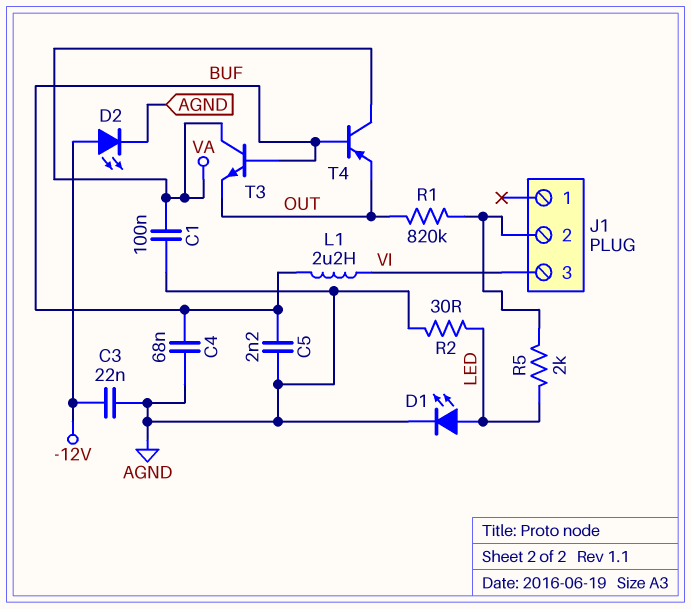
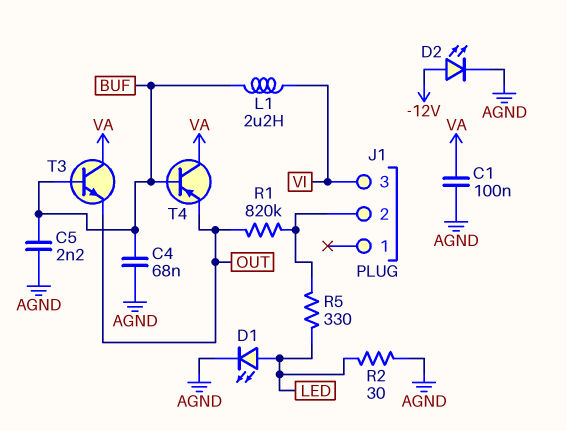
C3: 22nF (-12V, AGND) -> none
R5: 2k (J1/2, LED) -> 330 (J1/2, LED)

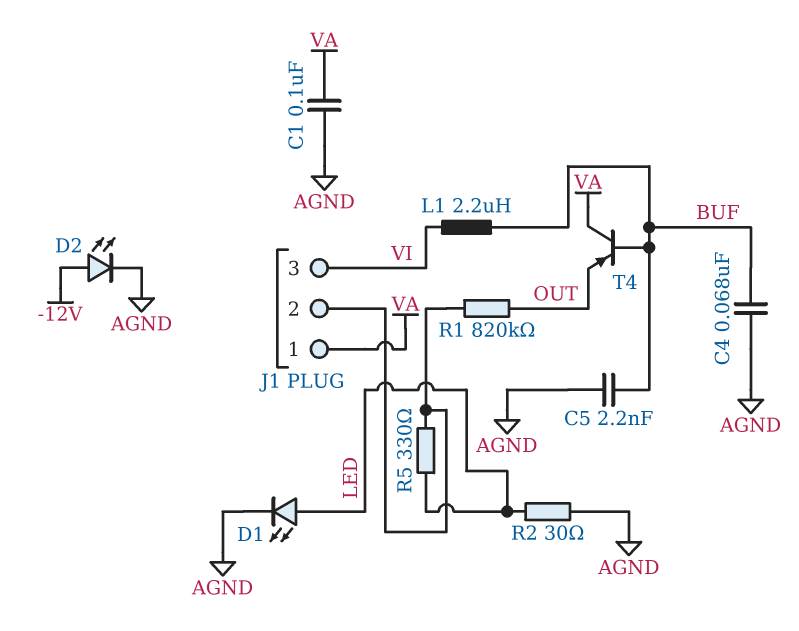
J1 pin 1: none -> VA
T3: NPN (B BUF, C VA, E OUT) -> none

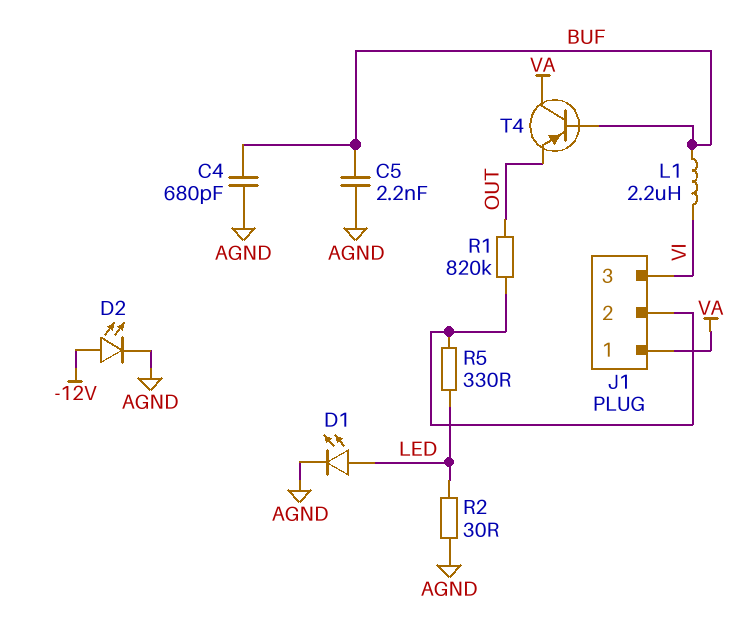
C1: 100nF (AGND, VA) -> none
C4: 68nF (AGND, BUF) -> 680pF (AGND, BUF)

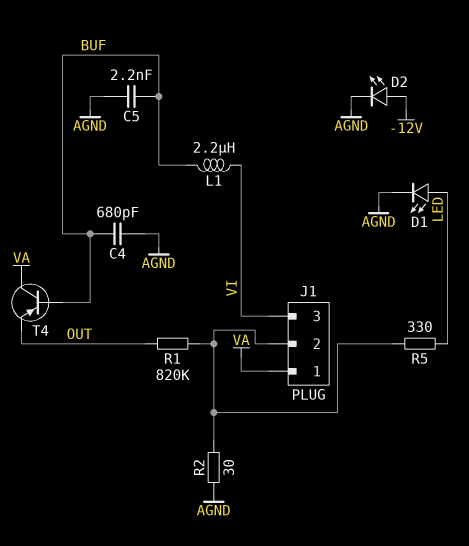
R2: 30 (AGND, LED) -> 30 (AGND, J1/2)

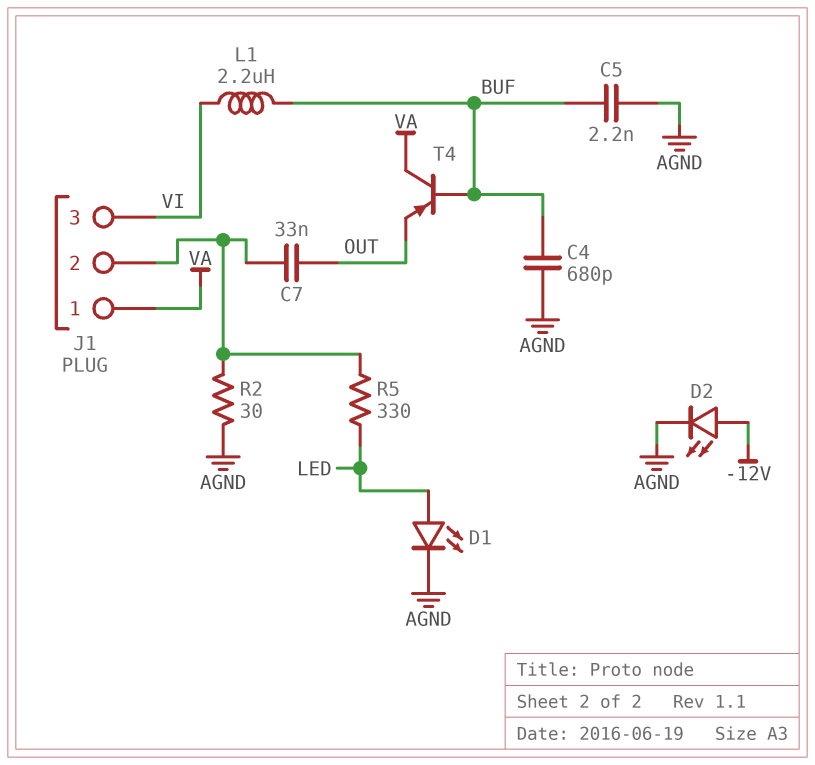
C7: none -> 33nF (J1/2, OUT)
R1: 820k (J1/2, OUT) -> none

